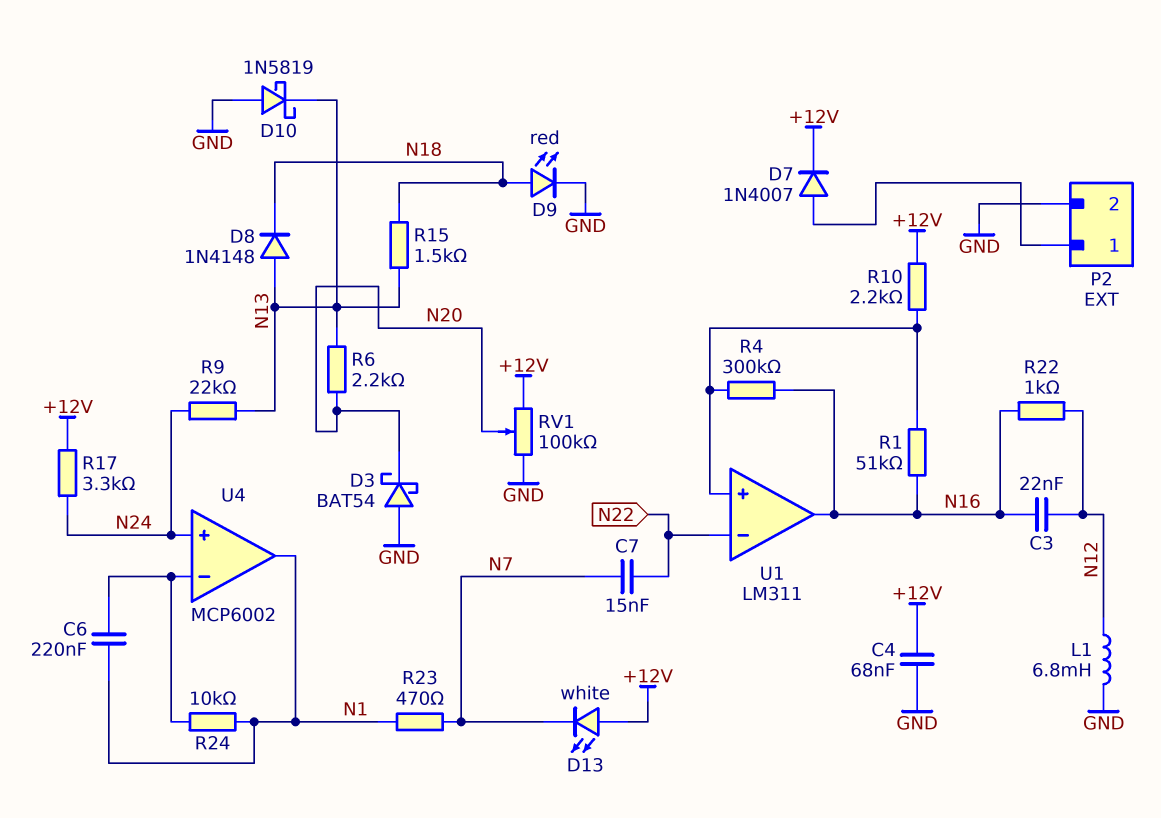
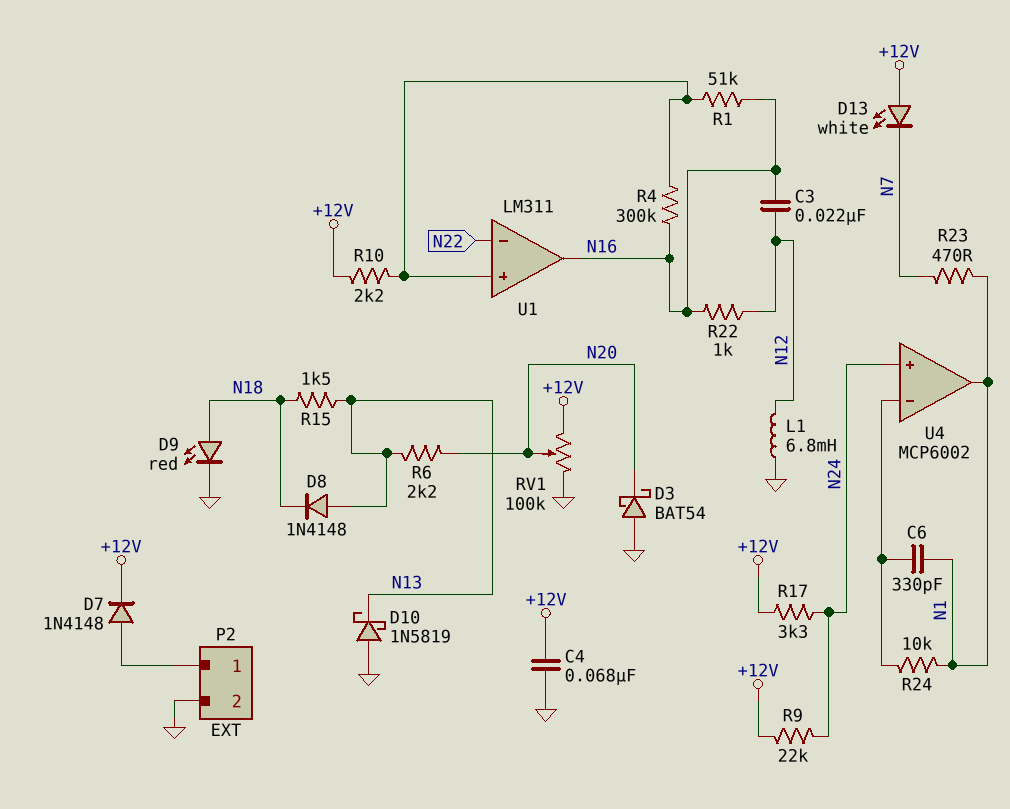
C6: 220nF (N1, U4/in-) -> 330pF (N1, U4/in-)
C7: 15nF (N7, N22) -> none
D7: diode 1N4007 (A P2/1, K +12V) -> diode 1N4148 (A P2/1, K +12V)
R9: 22k (N13, N24) -> 22k (+12V, N24)

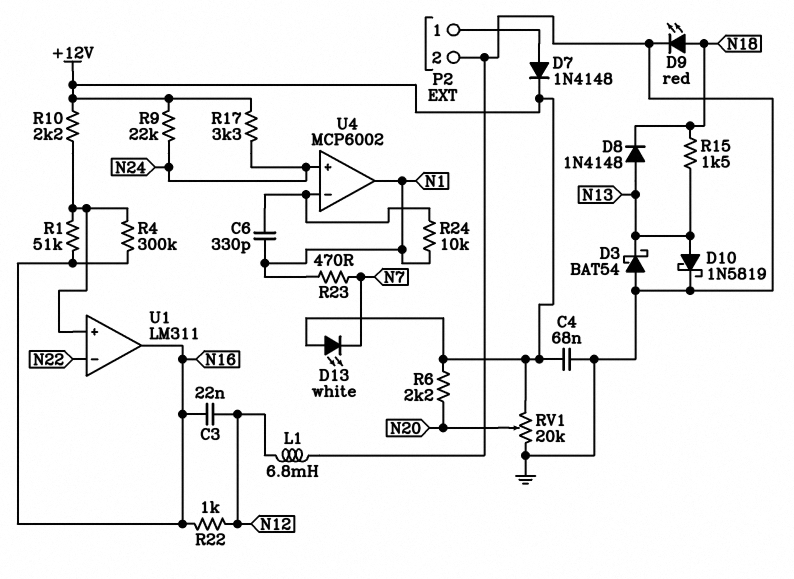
D3: schottky BAT54 (A GND, K N20) -> schottky BAT54 (A GND, K N13)
D10: schottky 1N5819 (A GND, K N13) -> schottky 1N5819 (A N13, K GND)
R6: 2.2k (N13, N20) -> 2.2k (+12V, N20)
RV1: 100k (+12V, GND, wiper N20) -> 20k (+12V, GND, wiper N20)

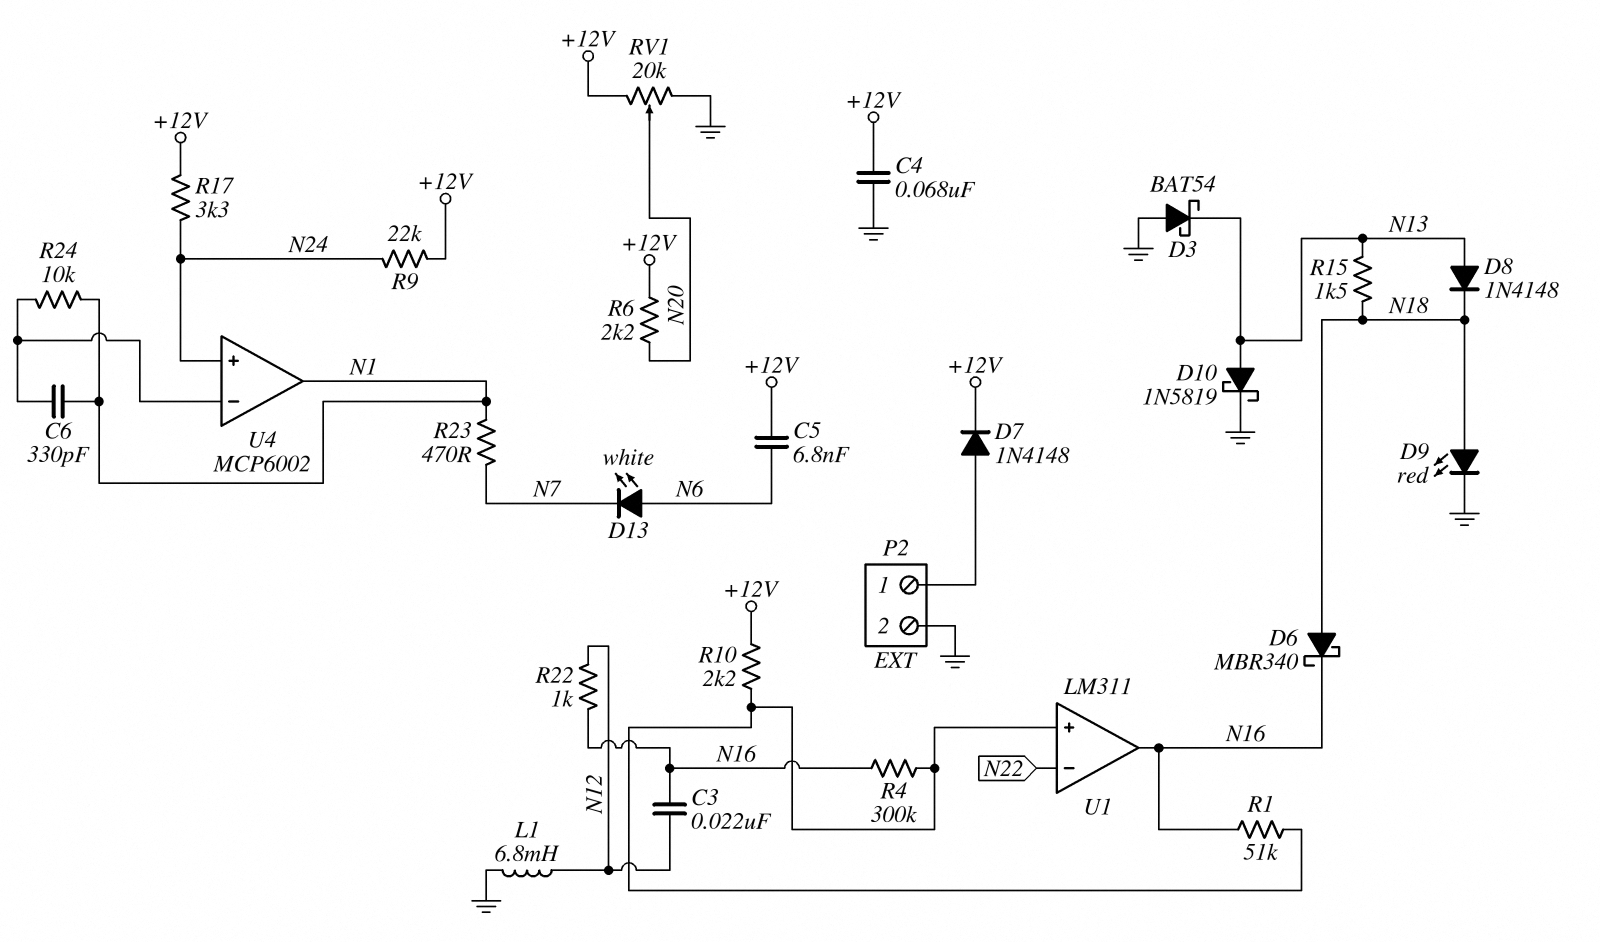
C5: none -> 6.8nF (+12V, N6)
D6: none -> schottky MBR340 (A N18, K N16)
D13: LED white (A +12V, K N7) -> LED white (A N6, K N7)

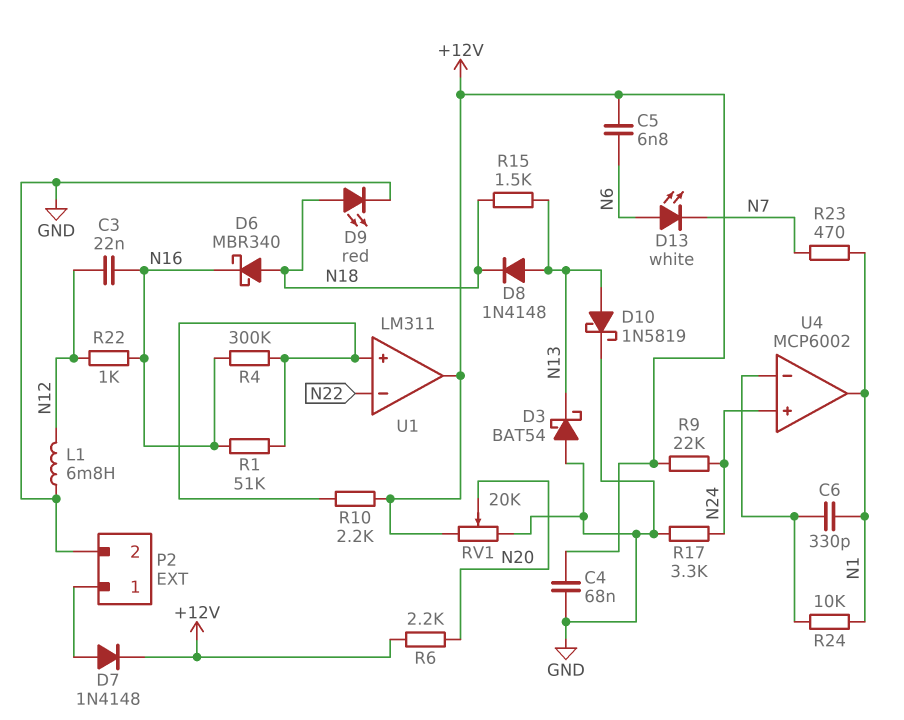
R17: 3.3k (+12V, N24) -> 3.3k (GND, N24)
U1 pin out: N16 -> +12V

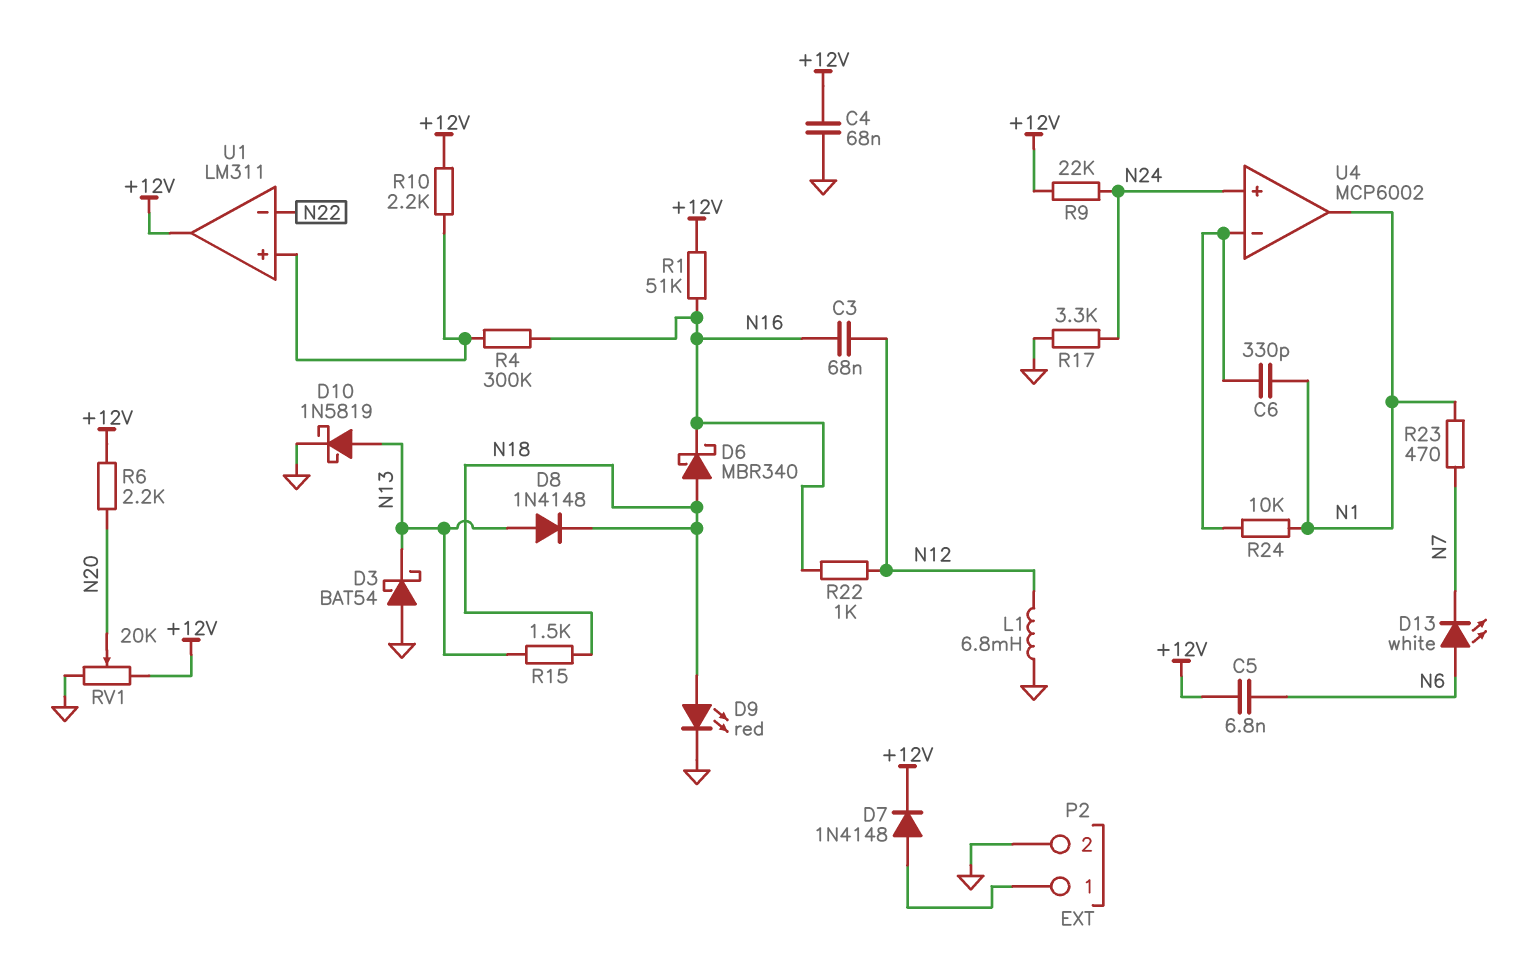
C3: 22nF (N12, N16) -> 68nF (N12, N16)
R1: 51k (N16, U1/in+) -> 51k (+12V, N16)

